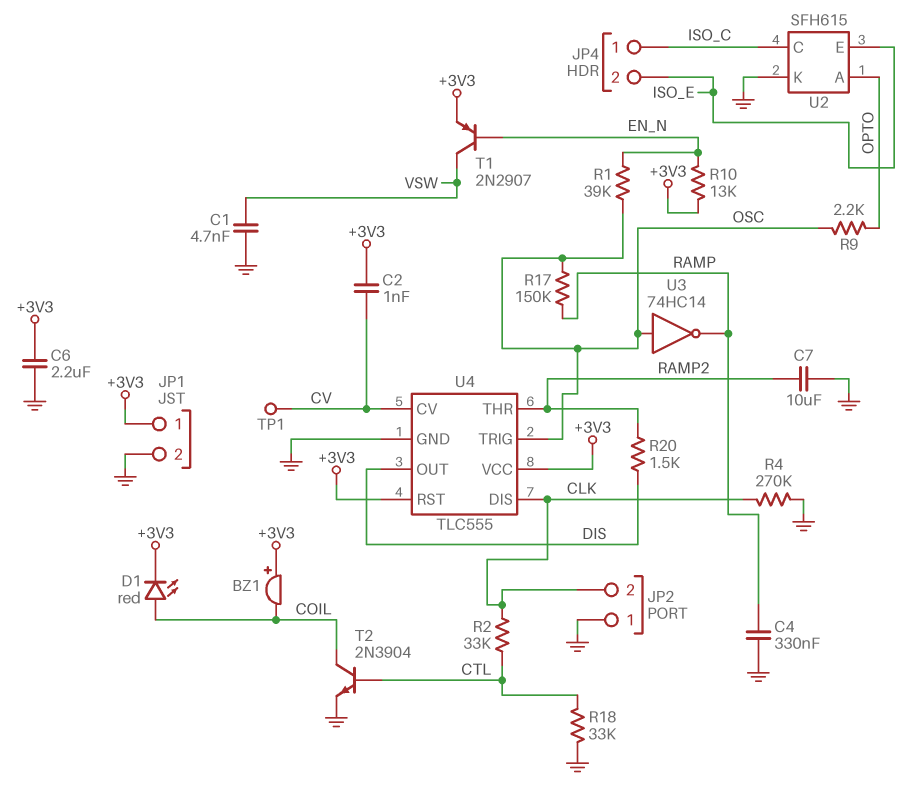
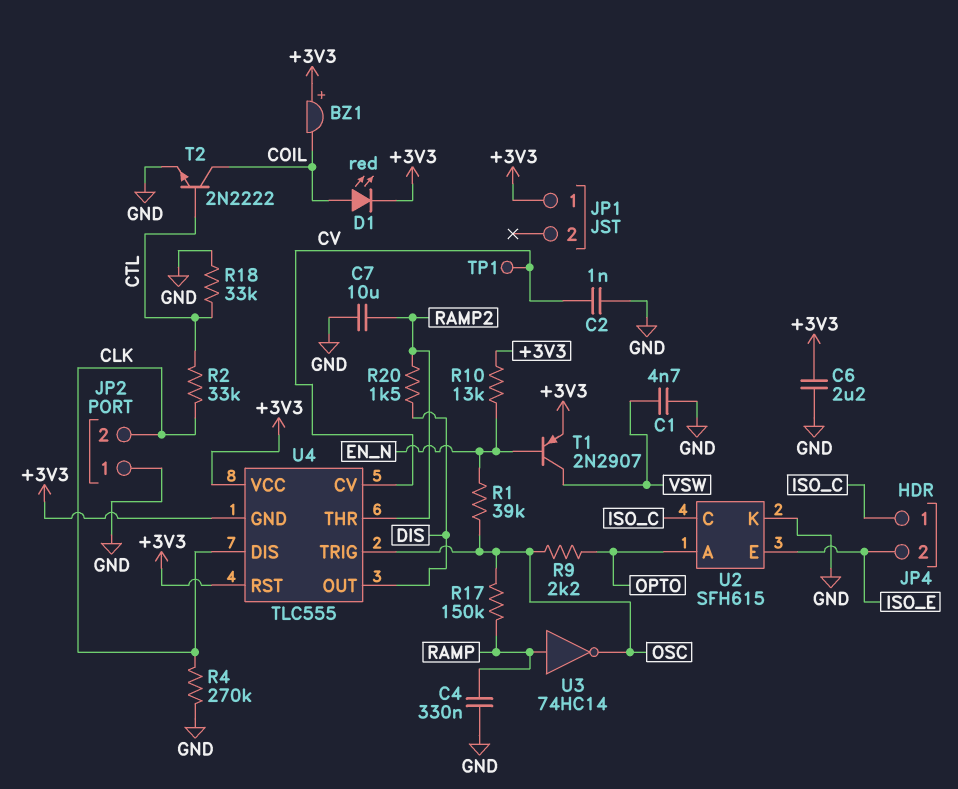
C2: 1nF (+3V3, CV) -> 1nF (CV, GND)
JP1 pin 2: GND -> none
T2: NPN 2N3904 (B CTL, C COIL, E GND) -> NPN 2N2222 (B CTL, C COIL, E GND)
U3: NOT 74HC14 (in OSC, out RAMP) -> NOT 74HC14 (in RAMP, out OSC)
U4 pin GND: GND -> +3V3

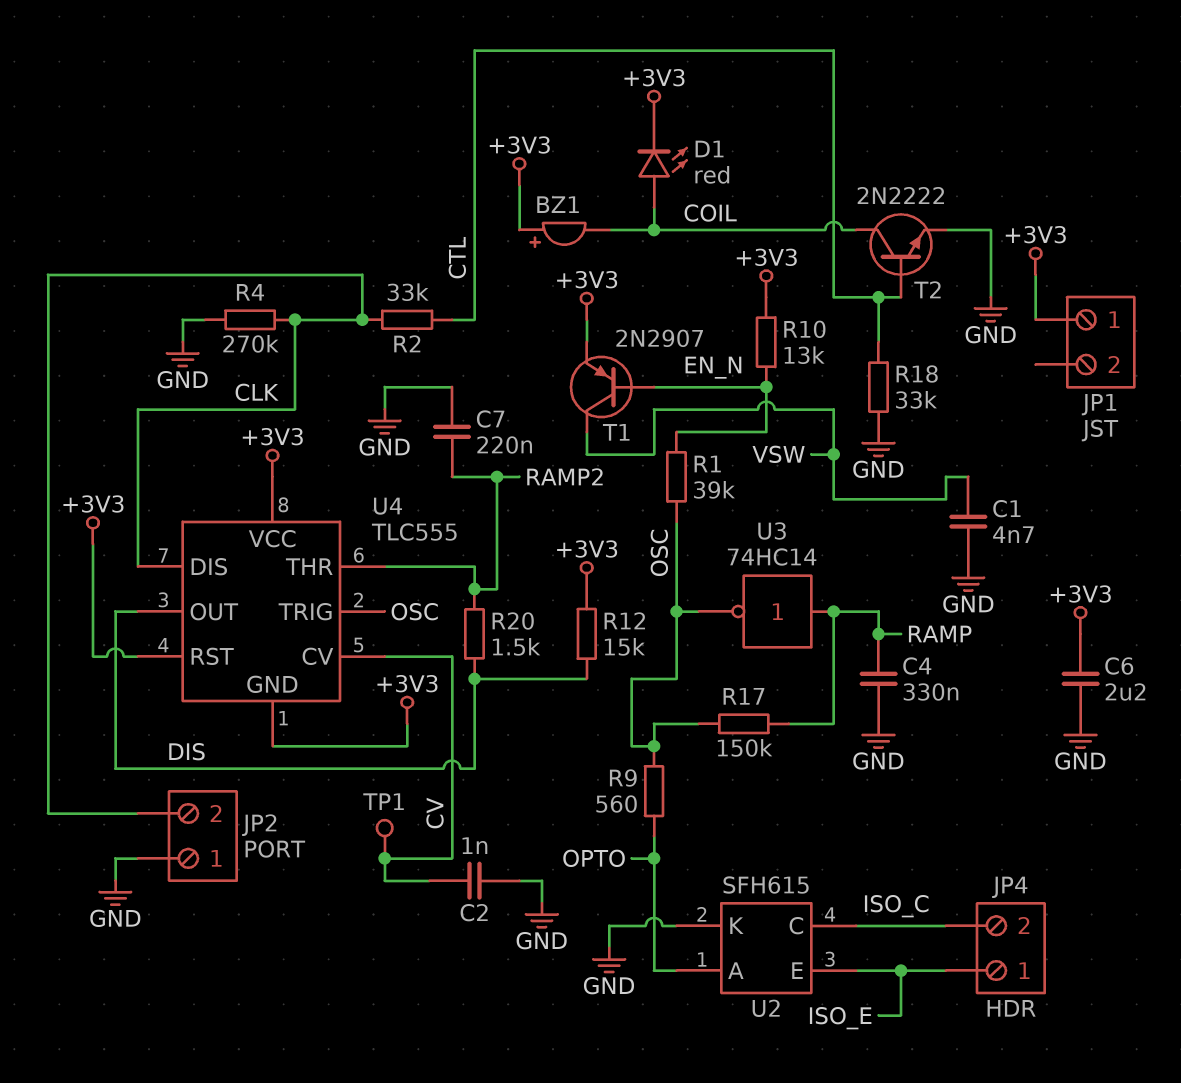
C7: 10uF (GND, RAMP2) -> 220nF (GND, RAMP2)
JP4 pin 1: ISO_C -> ISO_E
JP4 pin 2: ISO_E -> ISO_C
R9: 2.2k (OPTO, OSC) -> 560 (OPTO, OSC)
R12: none -> 15k (+3V3, DIS)

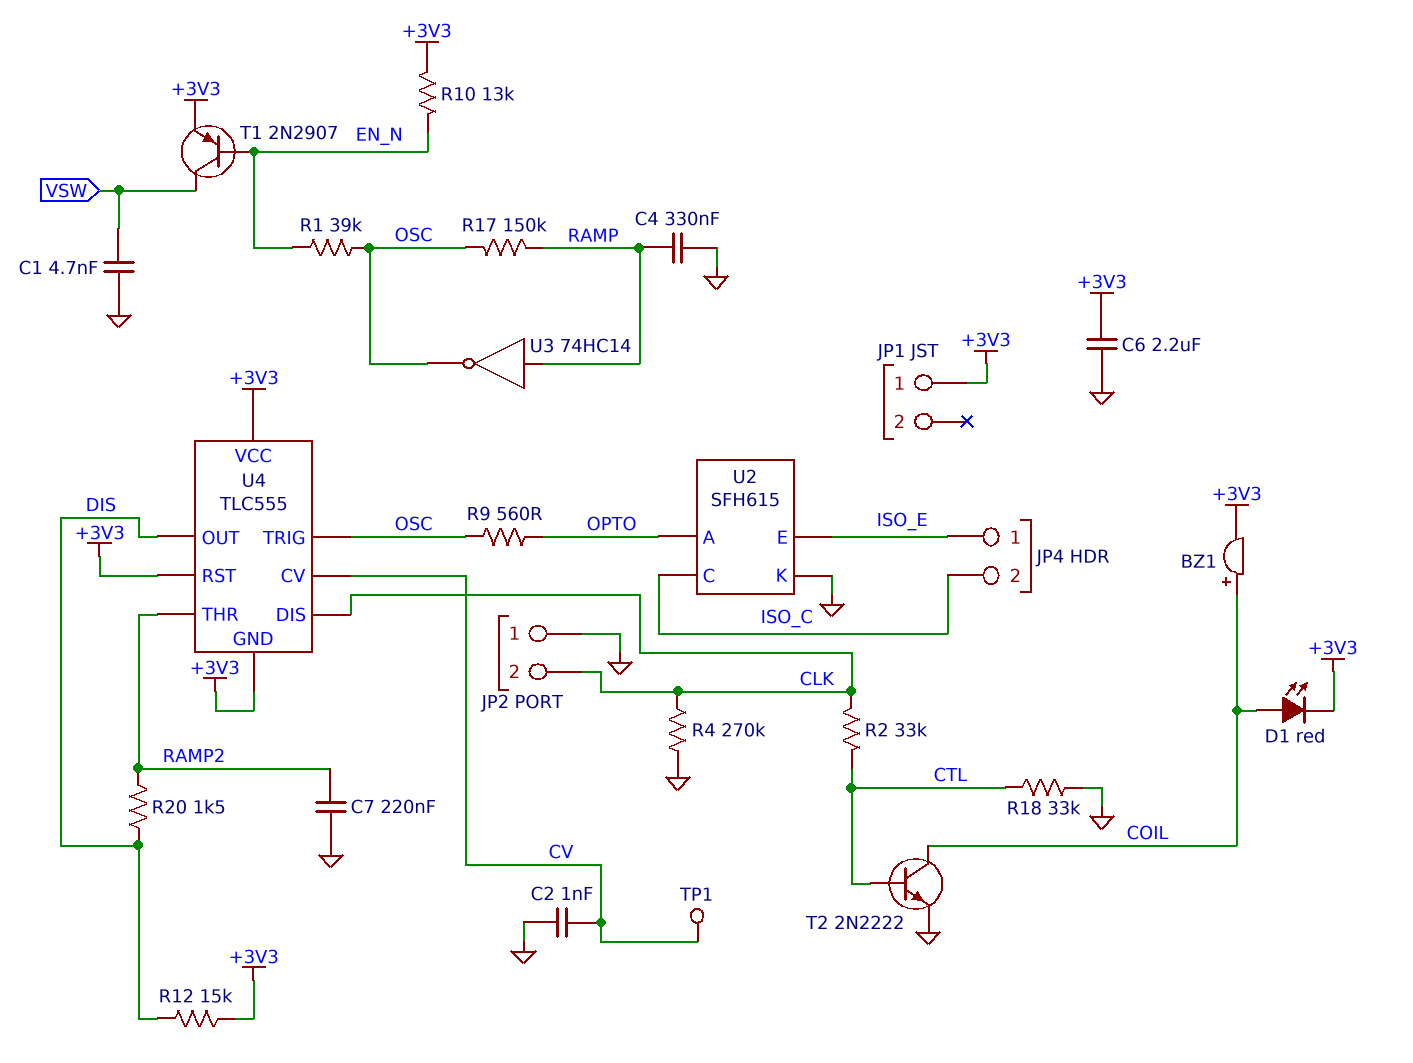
BZ1: buzzer (plus +3V3, minus COIL) -> buzzer (plus COIL, minus +3V3)

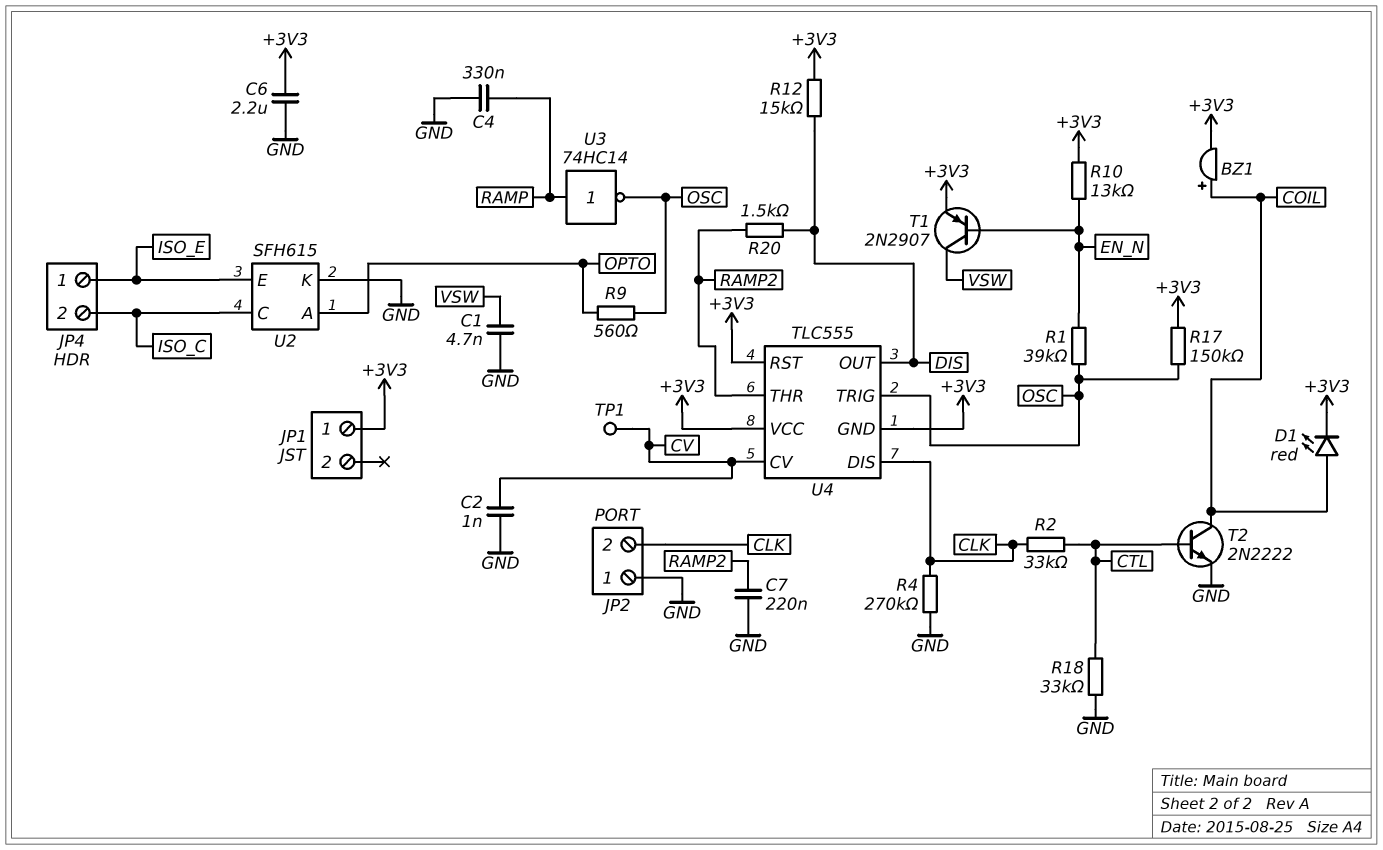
R17: 150k (OSC, RAMP) -> 150k (+3V3, OSC)

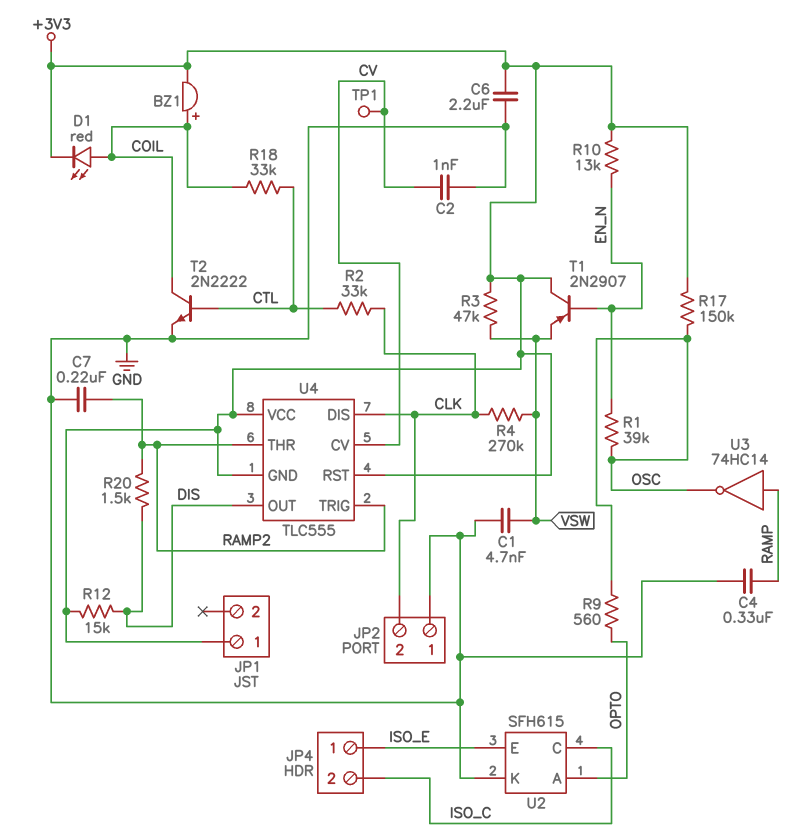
R3: none -> 47k (+3V3, VSW)
R4: 270k (CLK, GND) -> 270k (CLK, VSW)
R18: 33k (CTL, GND) -> 33k (COIL, CTL)
T1: PNP 2N2907 (B EN_N, C VSW, E +3V3) -> PNP 2N2907 (B EN_N, C +3V3, E VSW)
U4 pin TRIG: OSC -> RAMP2

